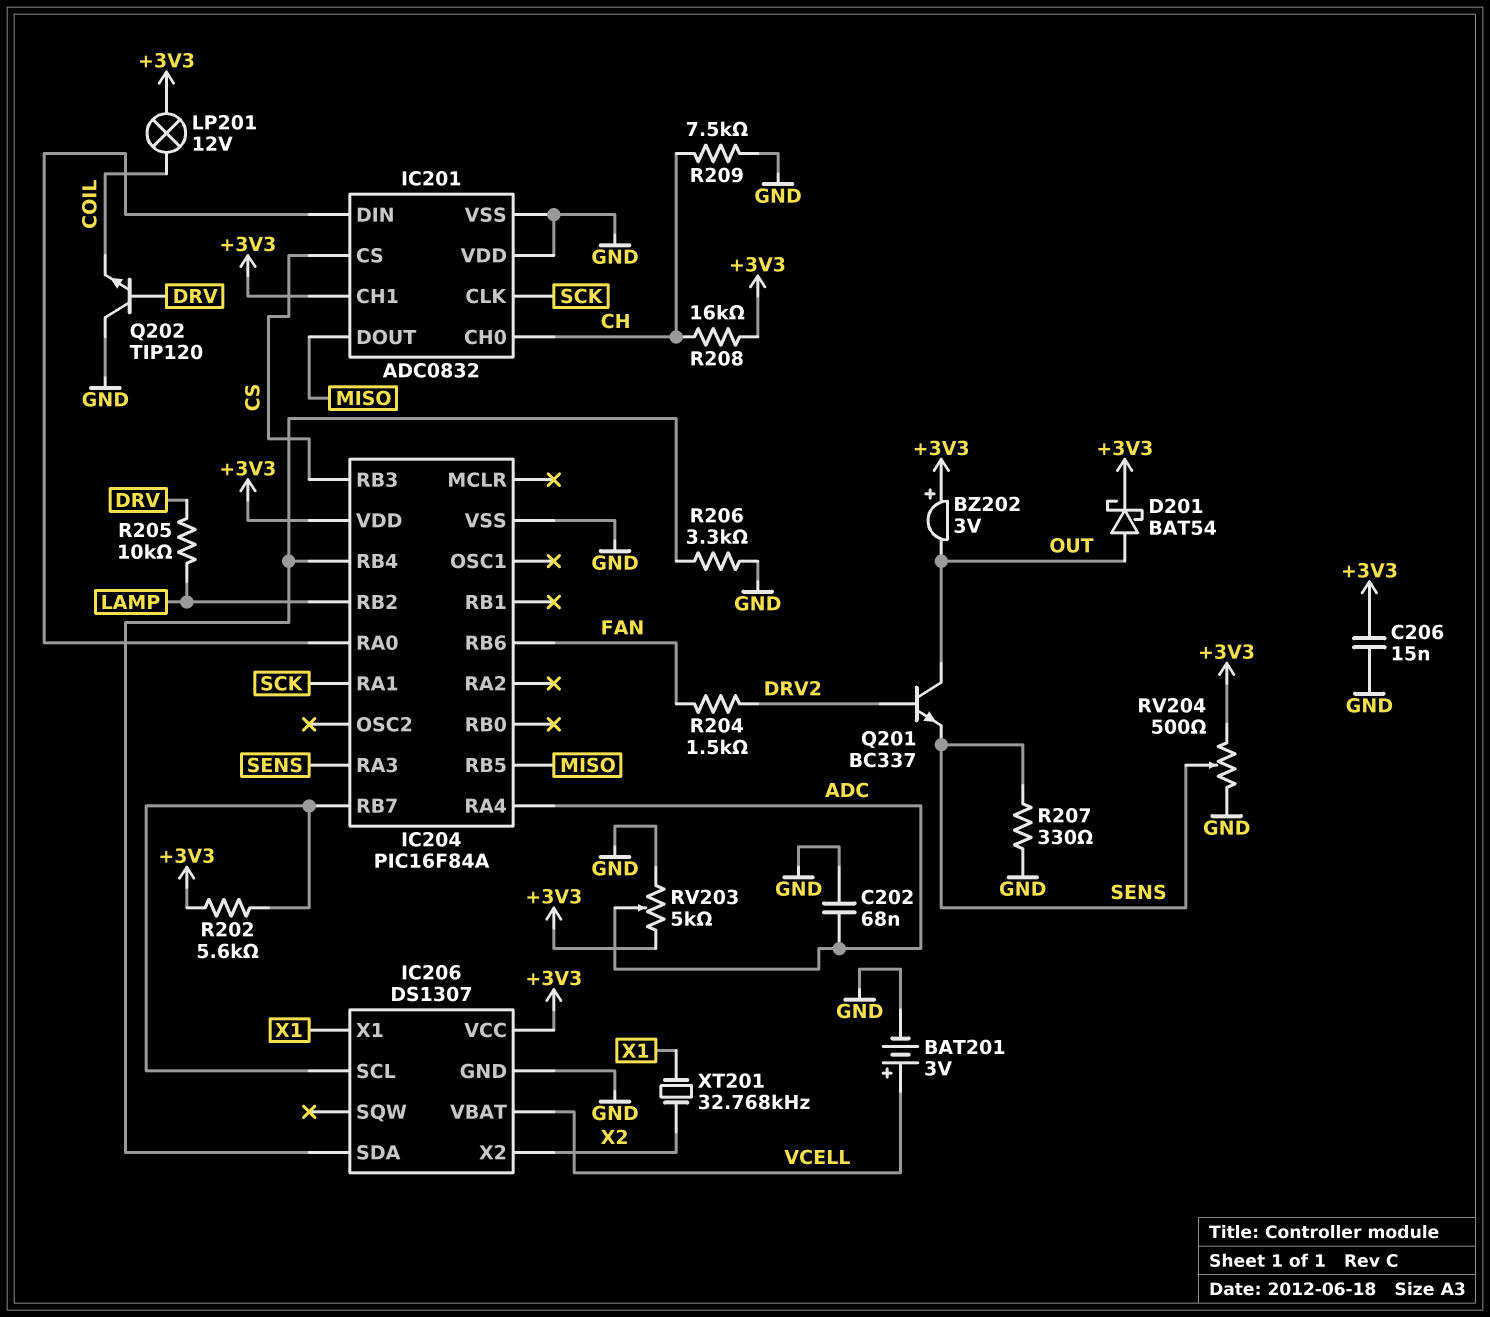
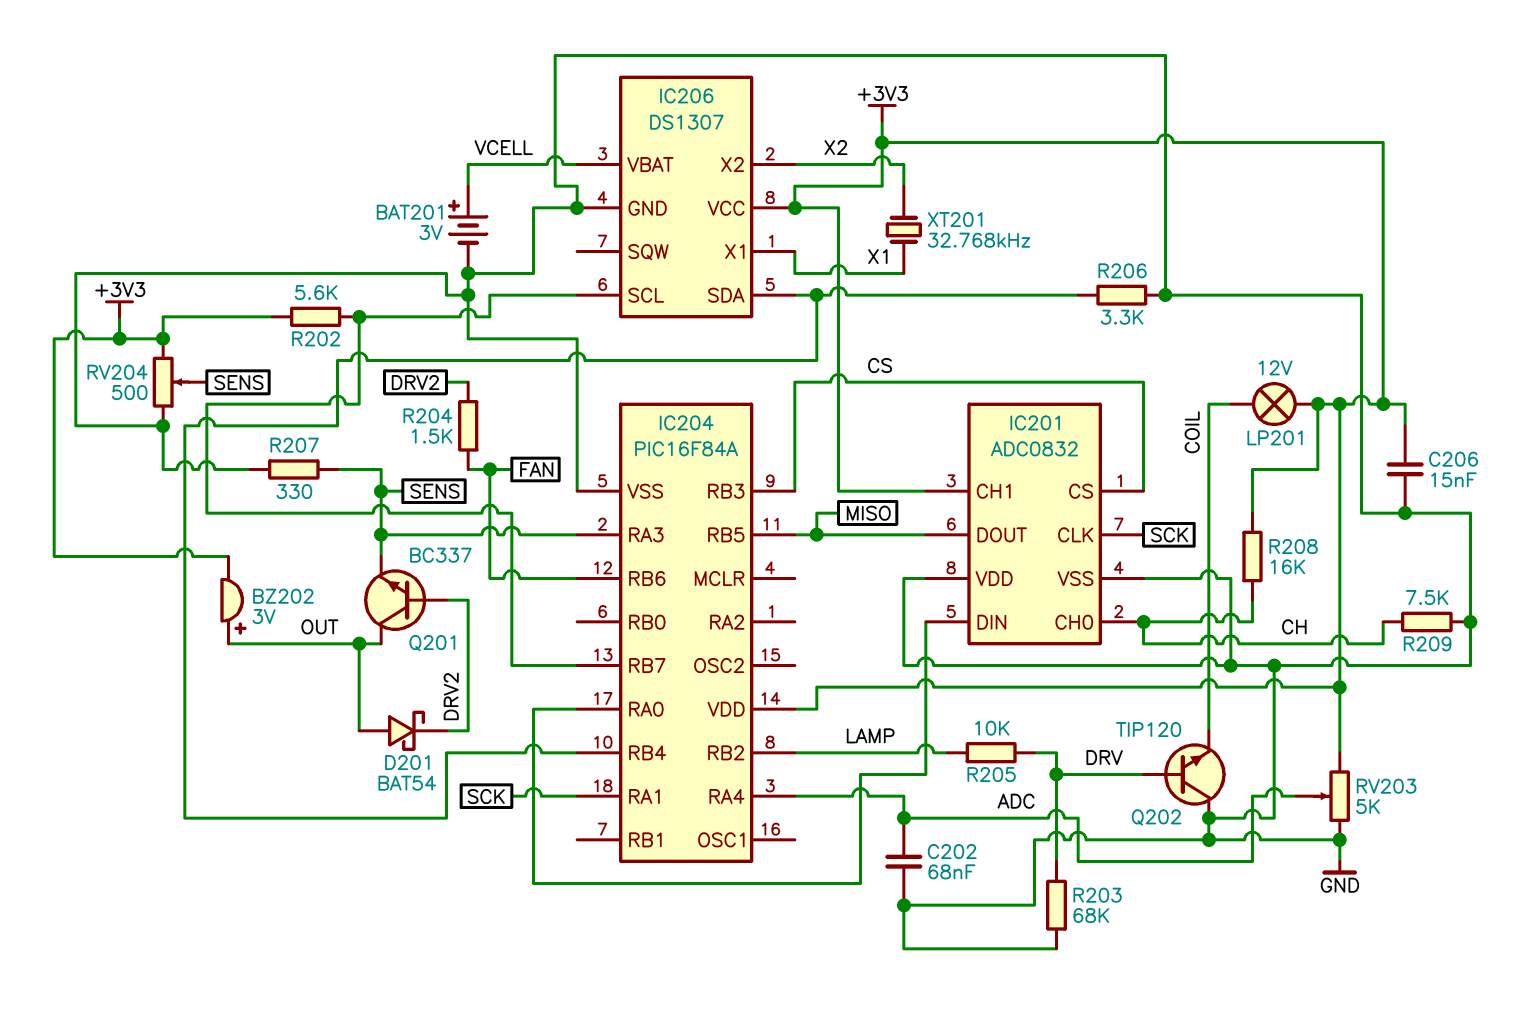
BZ202: buzzer 3V (plus +3V3, minus OUT) -> buzzer 3V (plus OUT, minus +3V3)
D201: schottky BAT54 (A OUT, K +3V3) -> schottky BAT54 (A OUT, K DRV2)
R203: none -> 68k (DRV, GND)

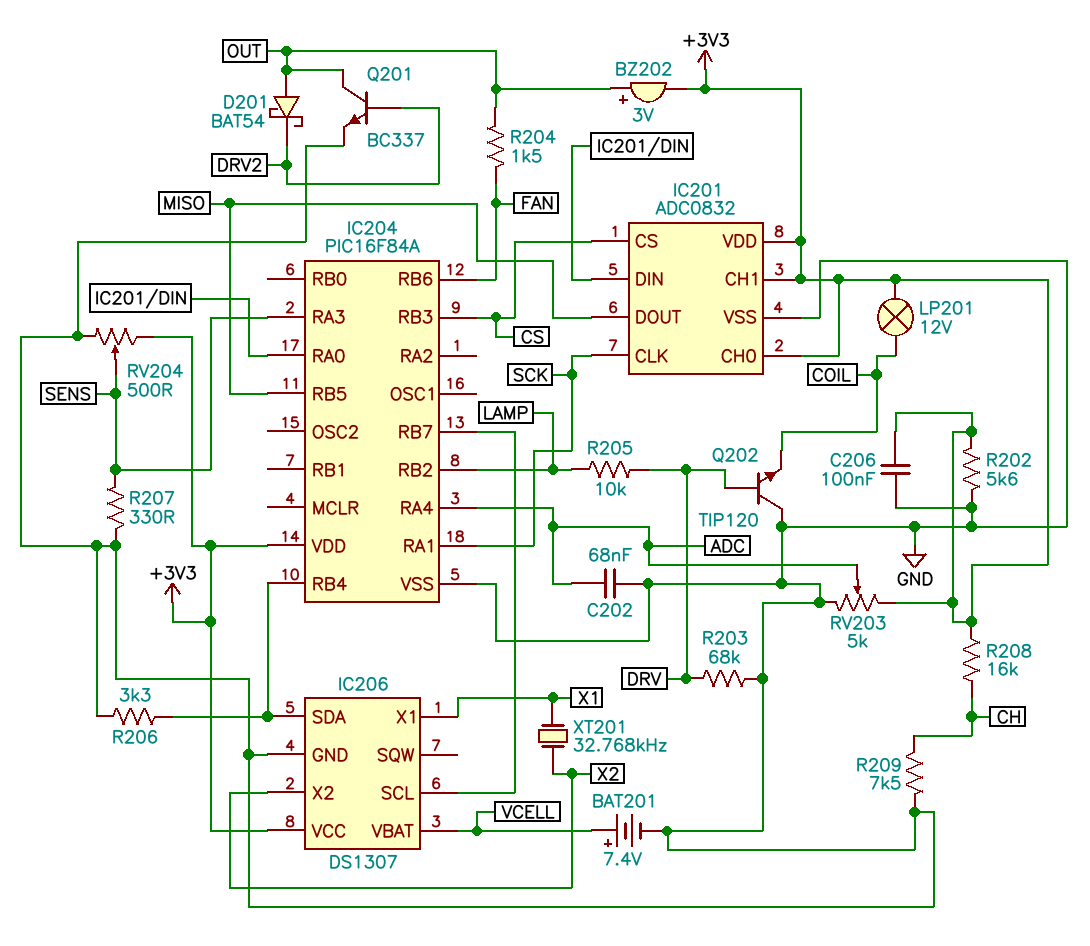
BAT201: 3V (plus VCELL, minus GND) -> 7.4V (plus VCELL, minus GND)
C206: 15nF (+3V3, GND) -> 100nF (+3V3, GND)
IC201 pin CH0: CH -> +3V3
IC201 pin VDD: GND -> +3V3
Q201: NPN BC337 (B DRV2, C OUT, E SENS) -> NPN BC337 (B DRV2, C OUT, E GND)
R202: 5.6k (+3V3, IC204/RB7) -> 5.6k (+3V3, GND)
R204: 1.5k (DRV2, FAN) -> 1.5k (FAN, OUT)

